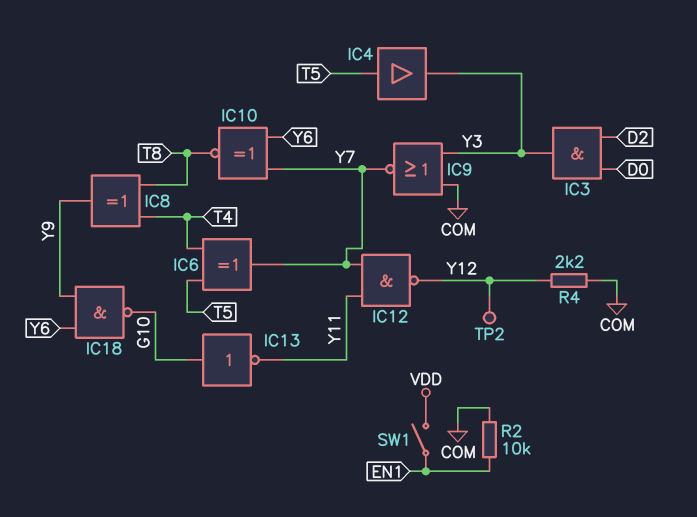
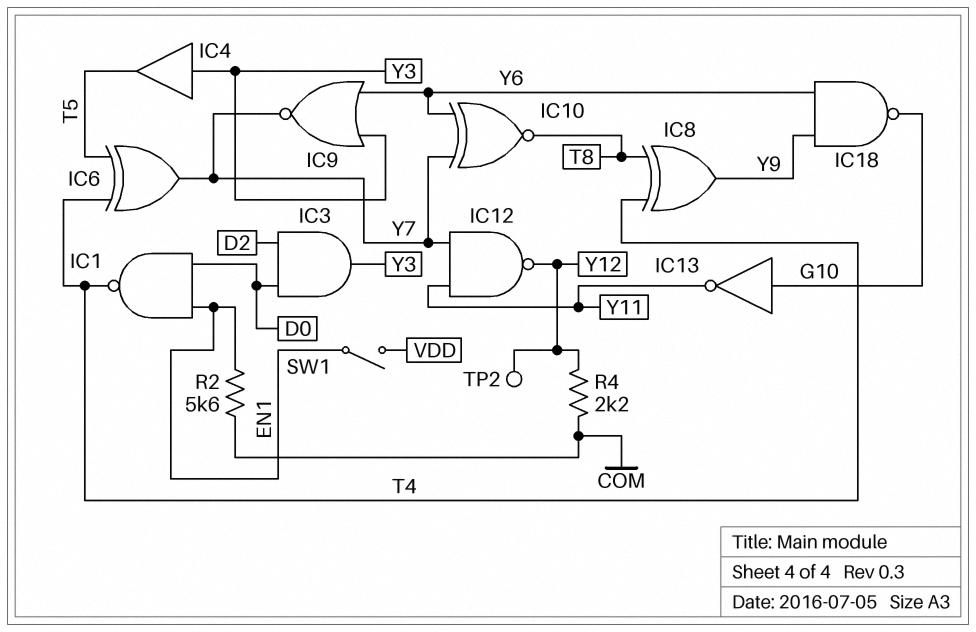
IC1: none -> NAND (in D0, in EN1, out T4)
IC4: buffer (in T5, out Y3) -> buffer (in Y3, out T5)
IC9: NOR (in COM, in Y3, out Y7) -> NOR (in Y3, in Y6, out Y7)
R2: 10k (COM, EN1) -> 5.6k (COM, EN1)

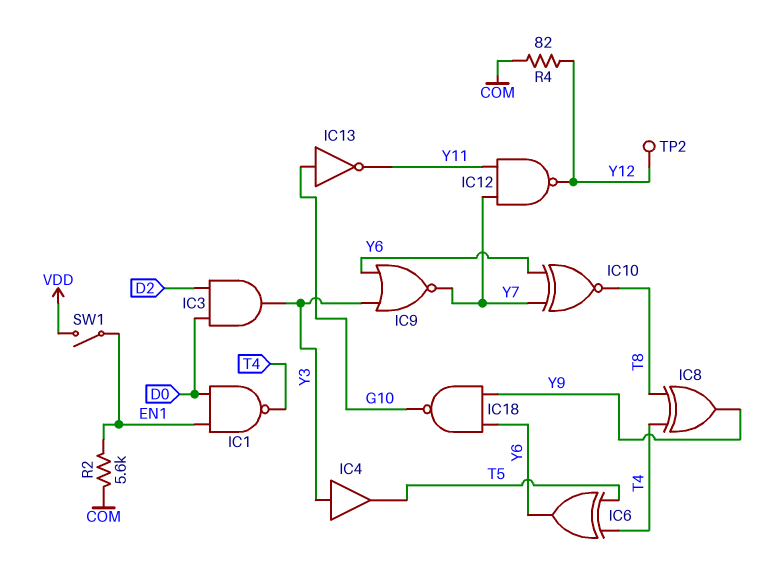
IC6: XOR (in T4, in T5, out Y7) -> XOR (in T4, in T5, out Y6)
R4: 2.2k (COM, Y12) -> 82 (COM, Y12)

